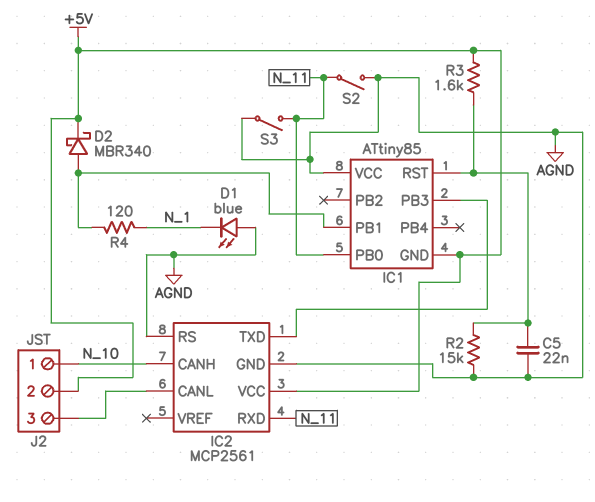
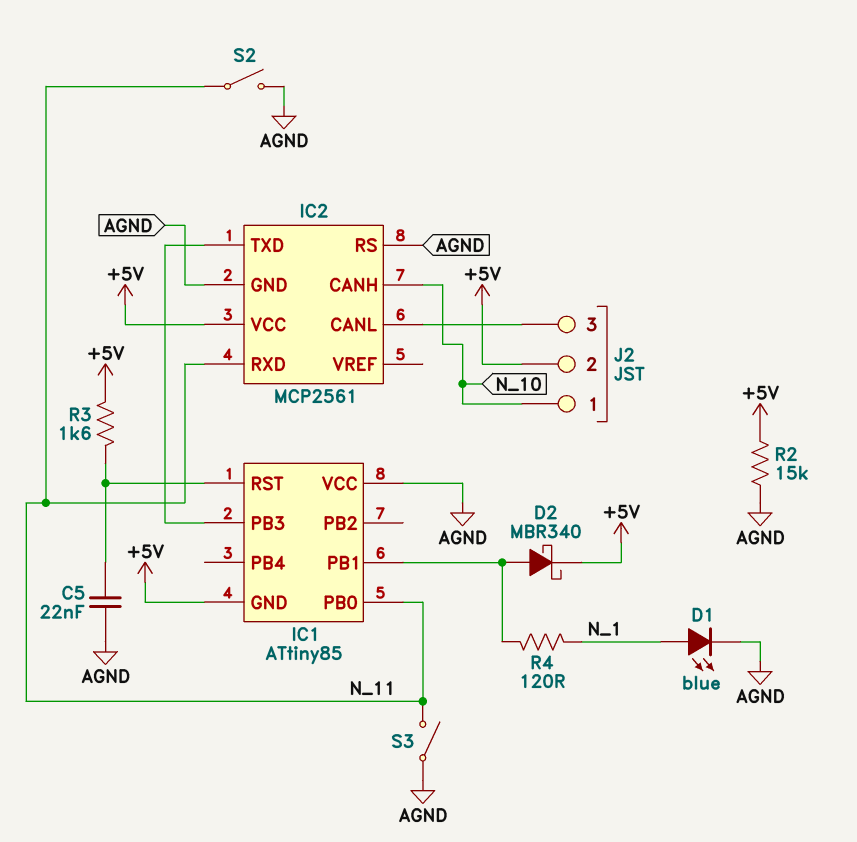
D1: LED blue (A AGND, K N_1) -> LED blue (A N_1, K AGND)
R2: 15k (AGND, IC1/RST) -> 15k (+5V, AGND)

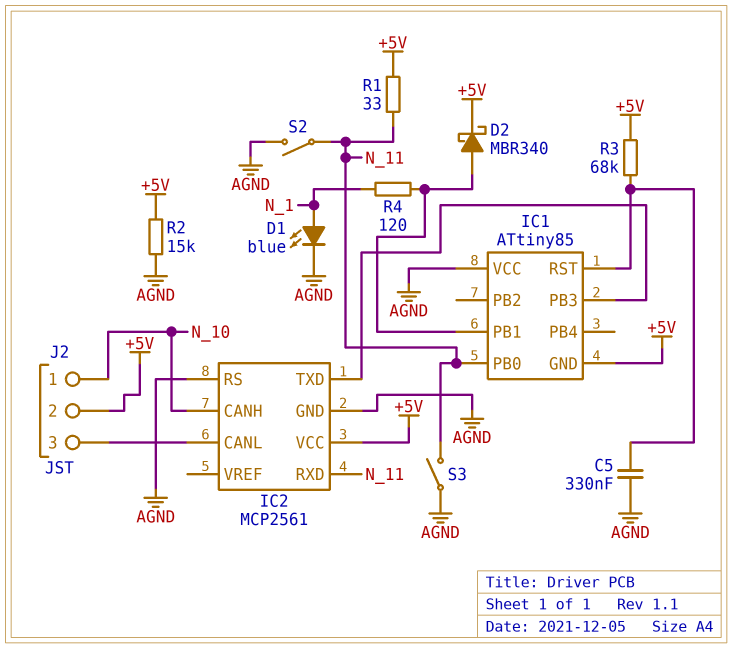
C5: 22nF (AGND, IC1/RST) -> 330nF (AGND, IC1/RST)
R1: none -> 33 (+5V, N_11)
R3: 1.6k (+5V, IC1/RST) -> 68k (+5V, IC1/RST)

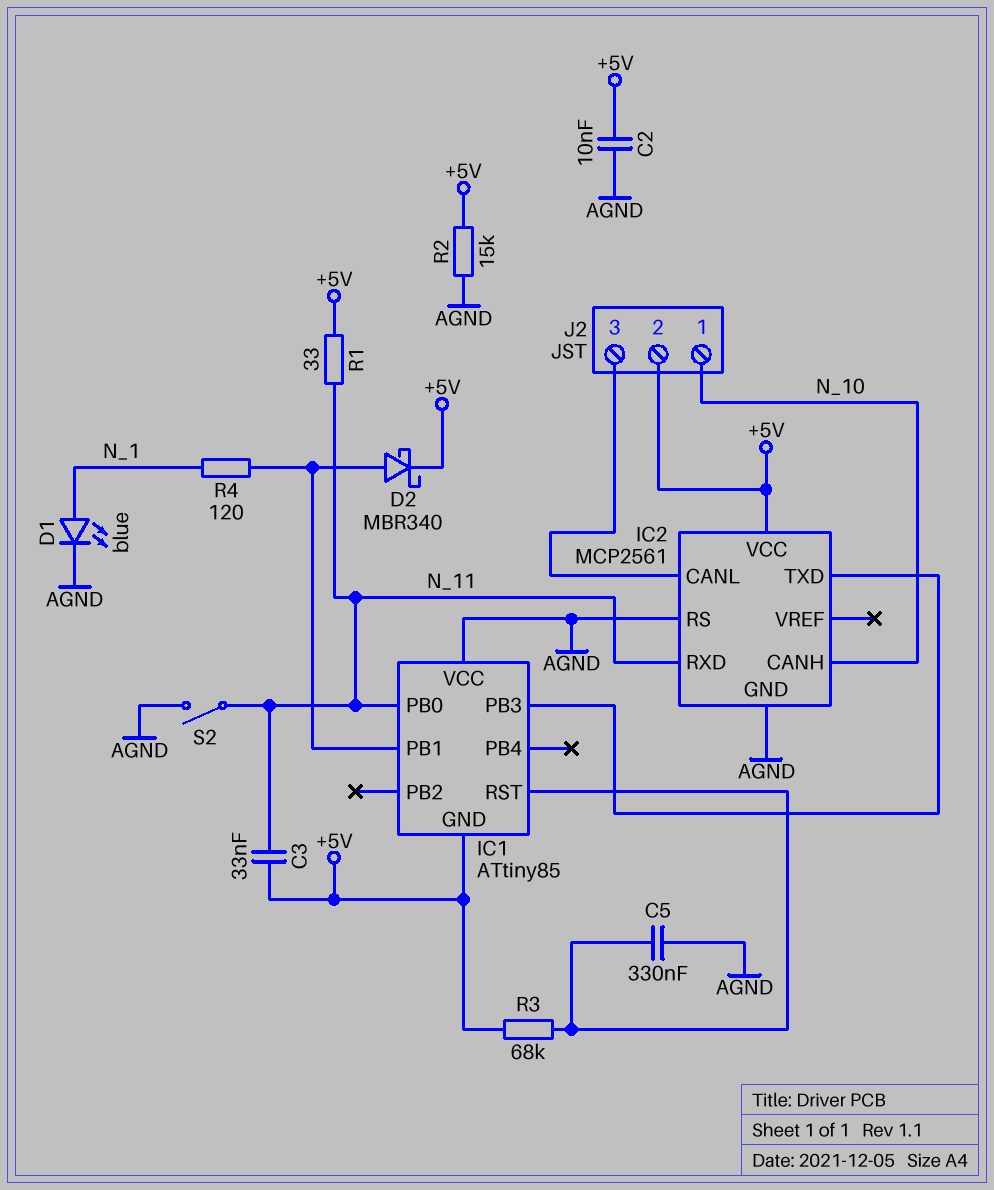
C2: none -> 10nF (+5V, AGND)
C3: none -> 33nF (+5V, N_11)
S3: switch (AGND, N_11) -> none

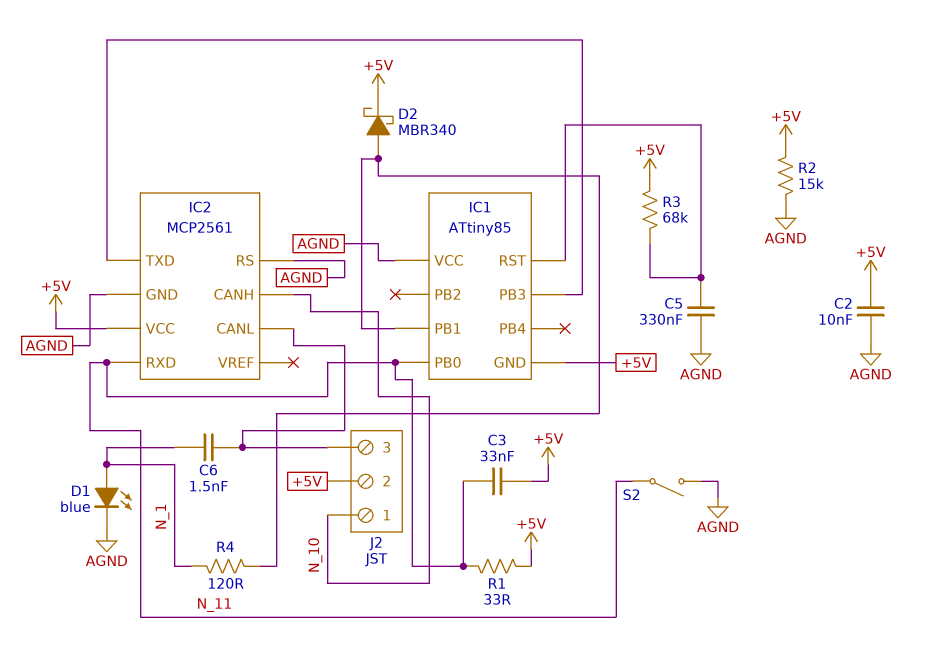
C6: none -> 1.5nF (IC2/CANL, N_1)

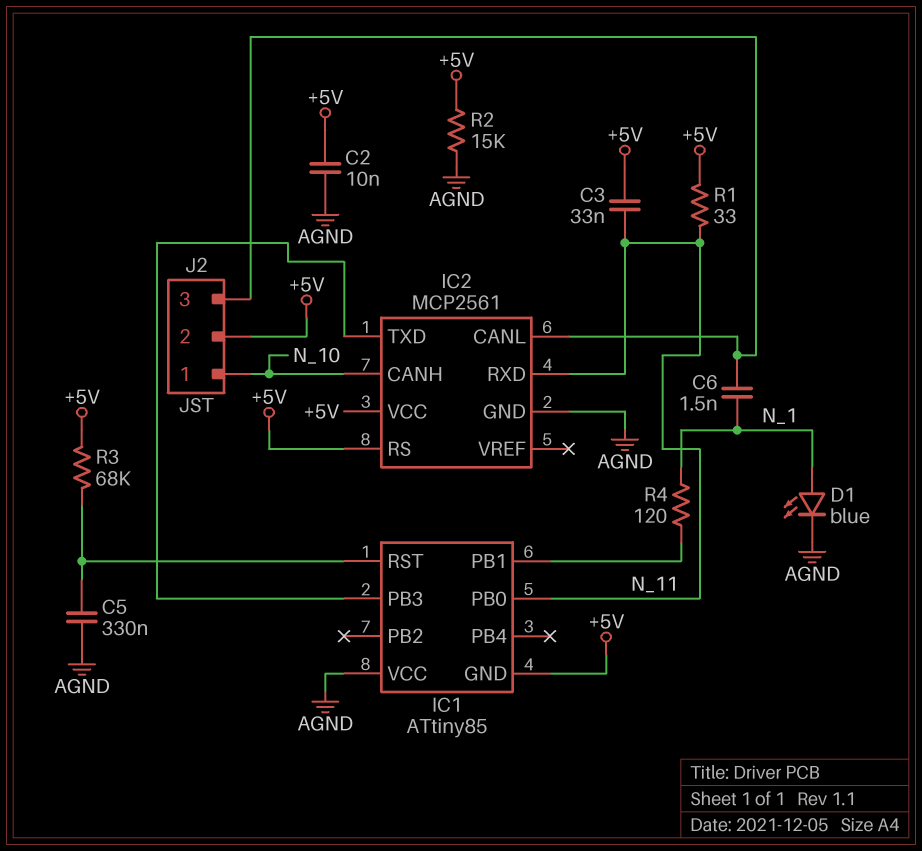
D2: schottky MBR340 (A IC1/PB1, K +5V) -> none
IC2 pin RS: AGND -> +5V
S2: switch (AGND, N_11) -> none

